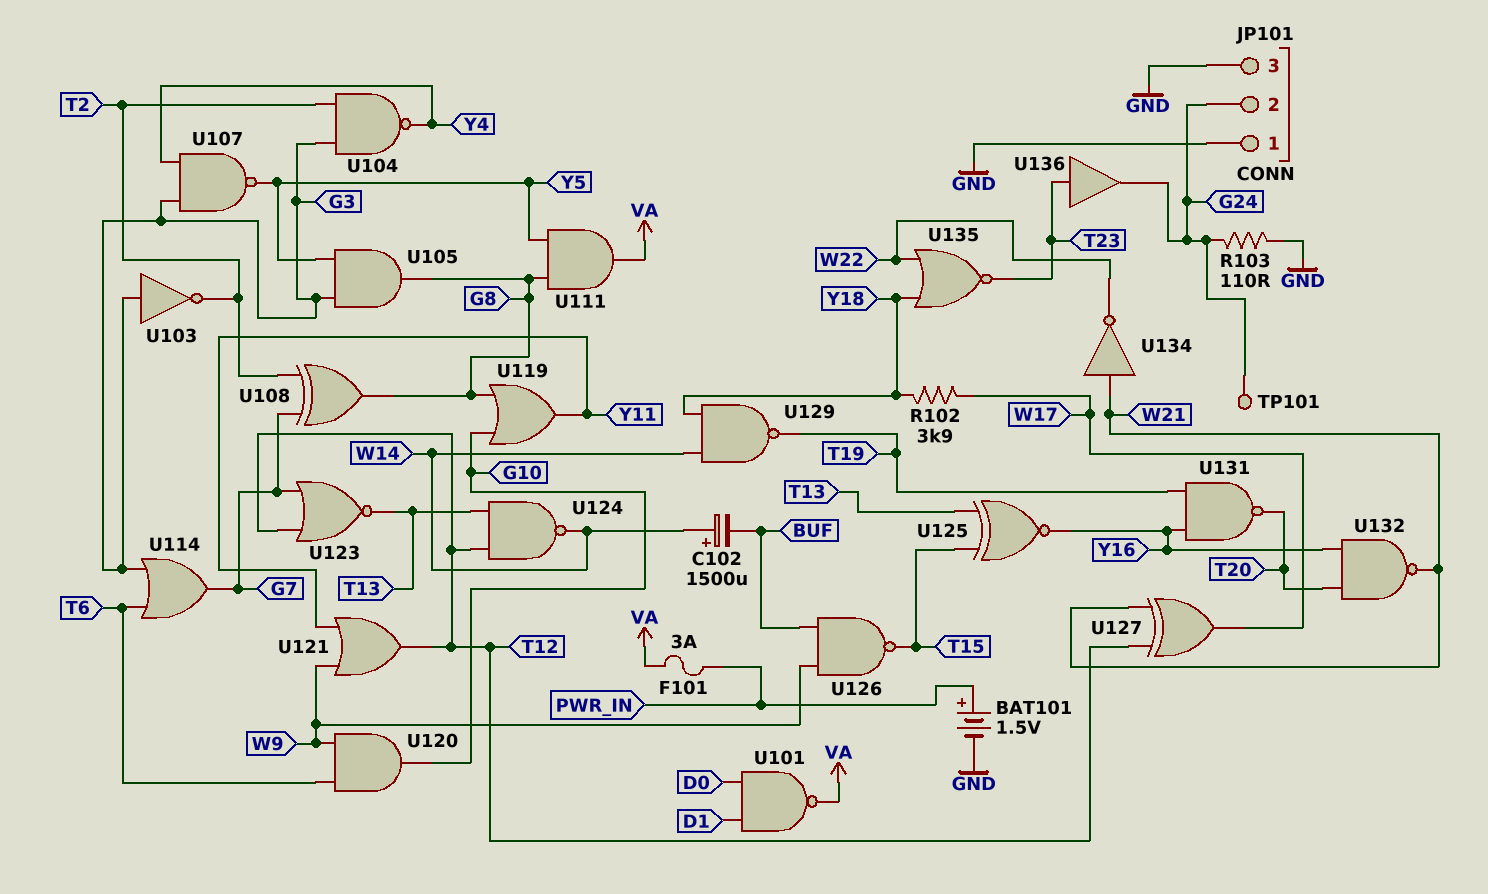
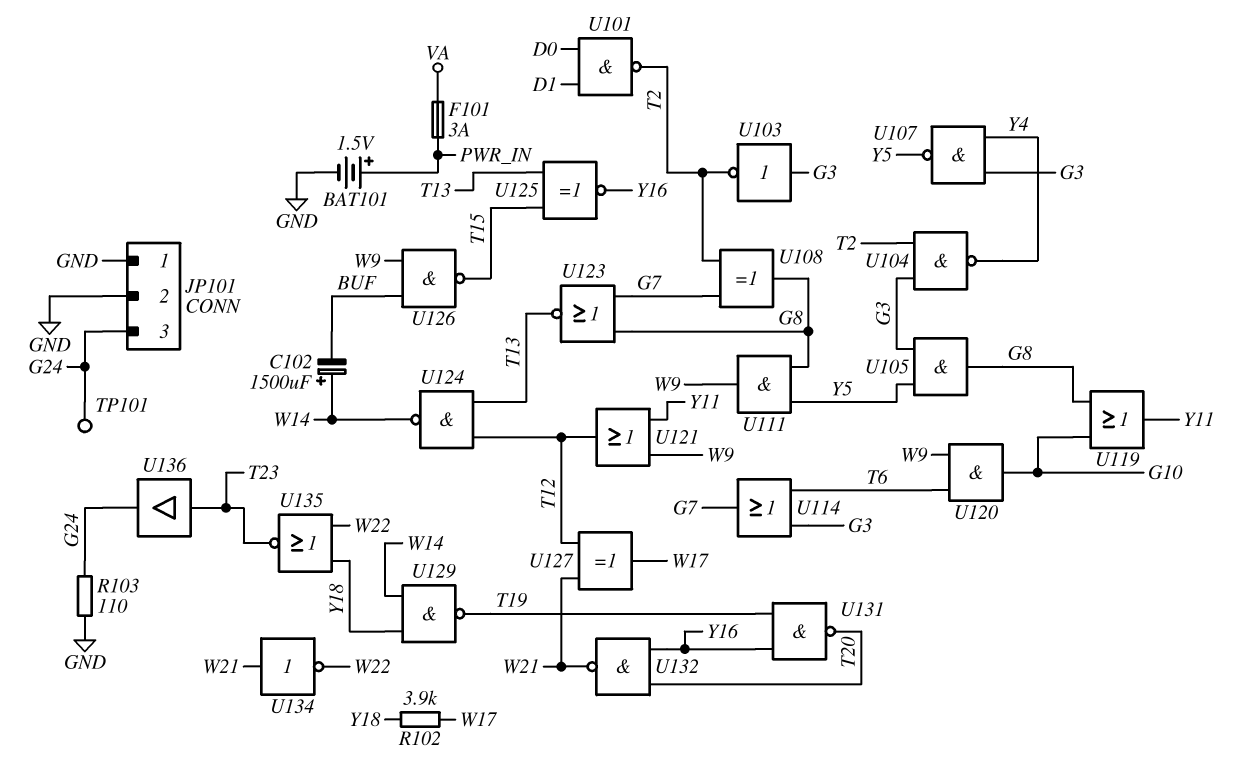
JP101 pin 2: G24 -> GND
JP101 pin 3: GND -> G24
U101: NAND (in D0, in D1, out VA) -> NAND (in D0, in D1, out T2)
U111: AND (in G8, in Y5, out VA) -> AND (in G8, in Y5, out W9)
U123: NOR (in G7, in T12, out T13) -> NOR (in G7, in G8, out T13)

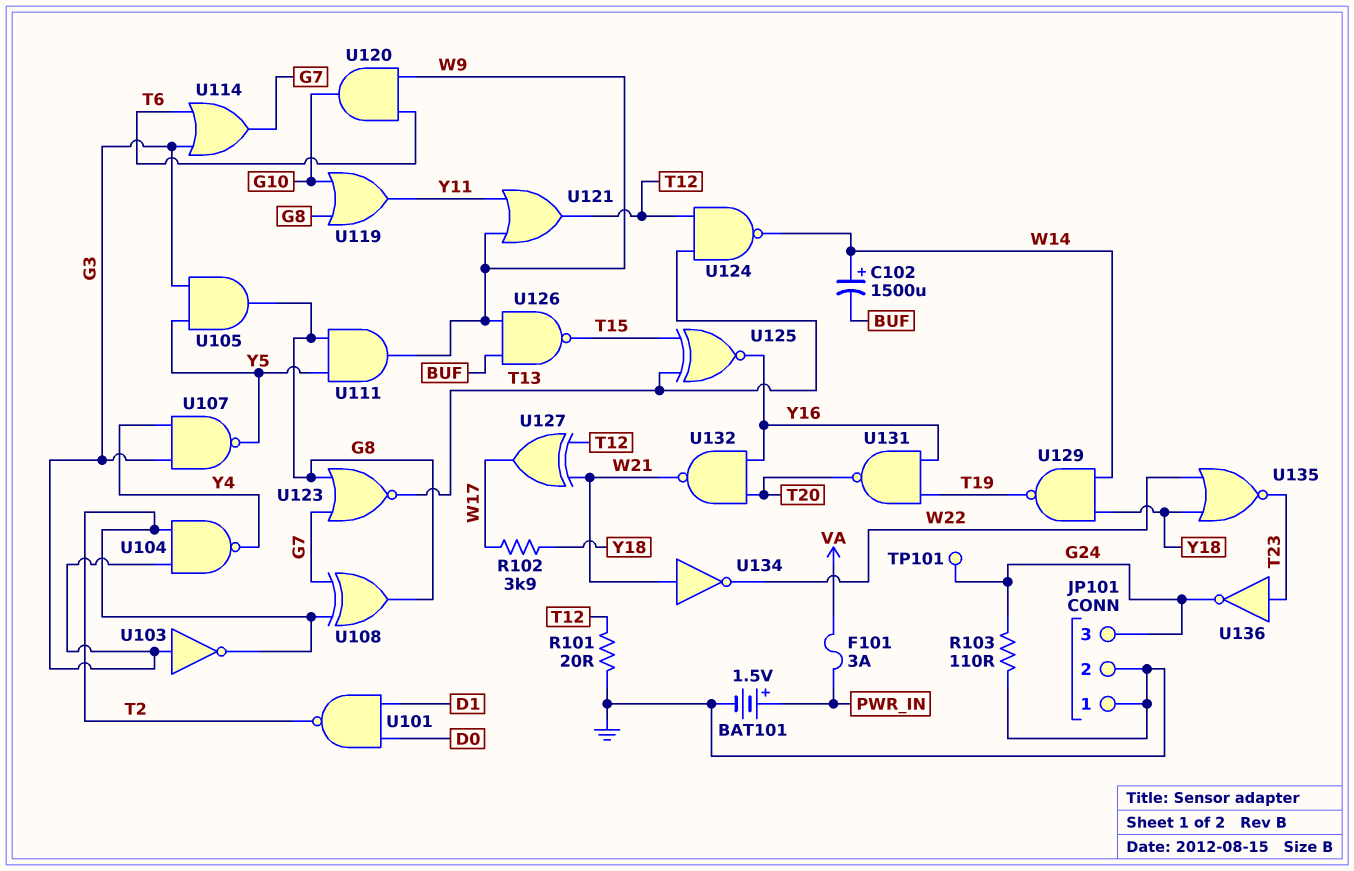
R101: none -> 20 (GND, T12)
U136: buffer (in T23, out G24) -> NOT (in T23, out G24)

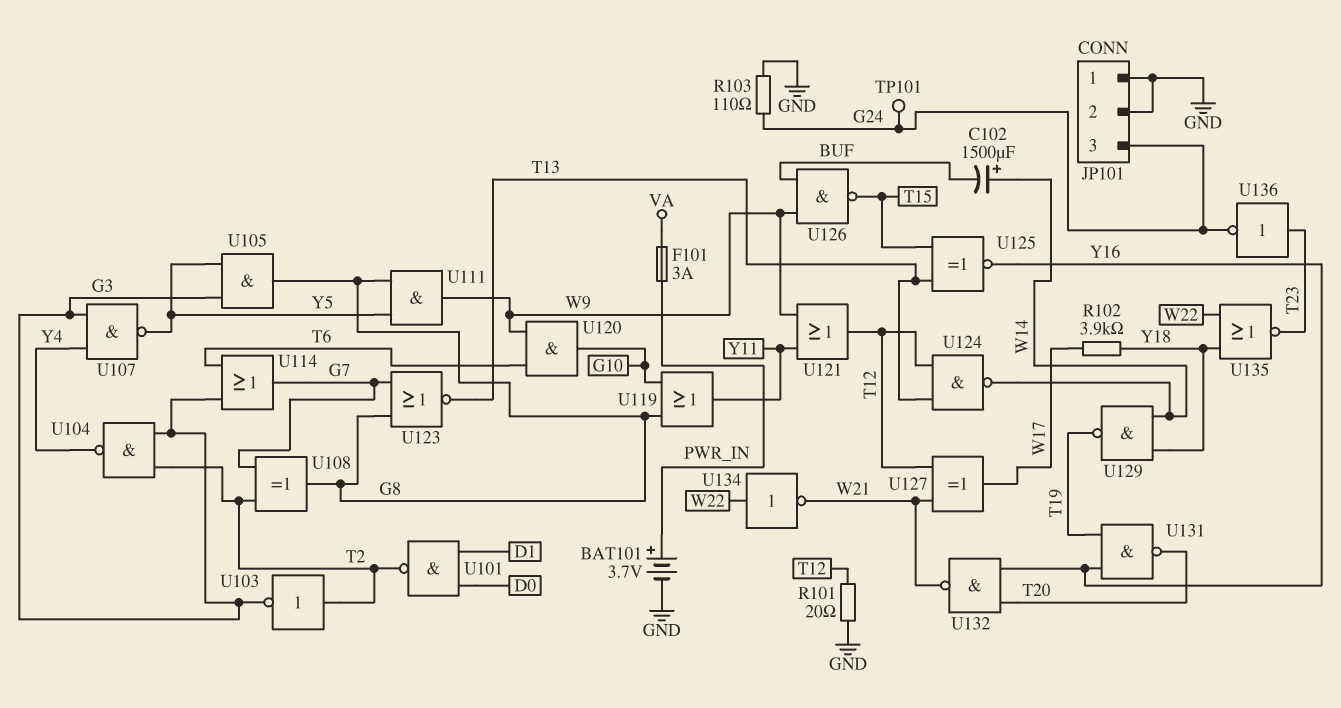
BAT101: 1.5V (plus PWR_IN, minus GND) -> 3.7V (plus PWR_IN, minus GND)
U103: NOT (in G3, out T2) -> NOT (in T2, out G3)
U134: NOT (in W21, out W22) -> NOT (in W22, out W21)

